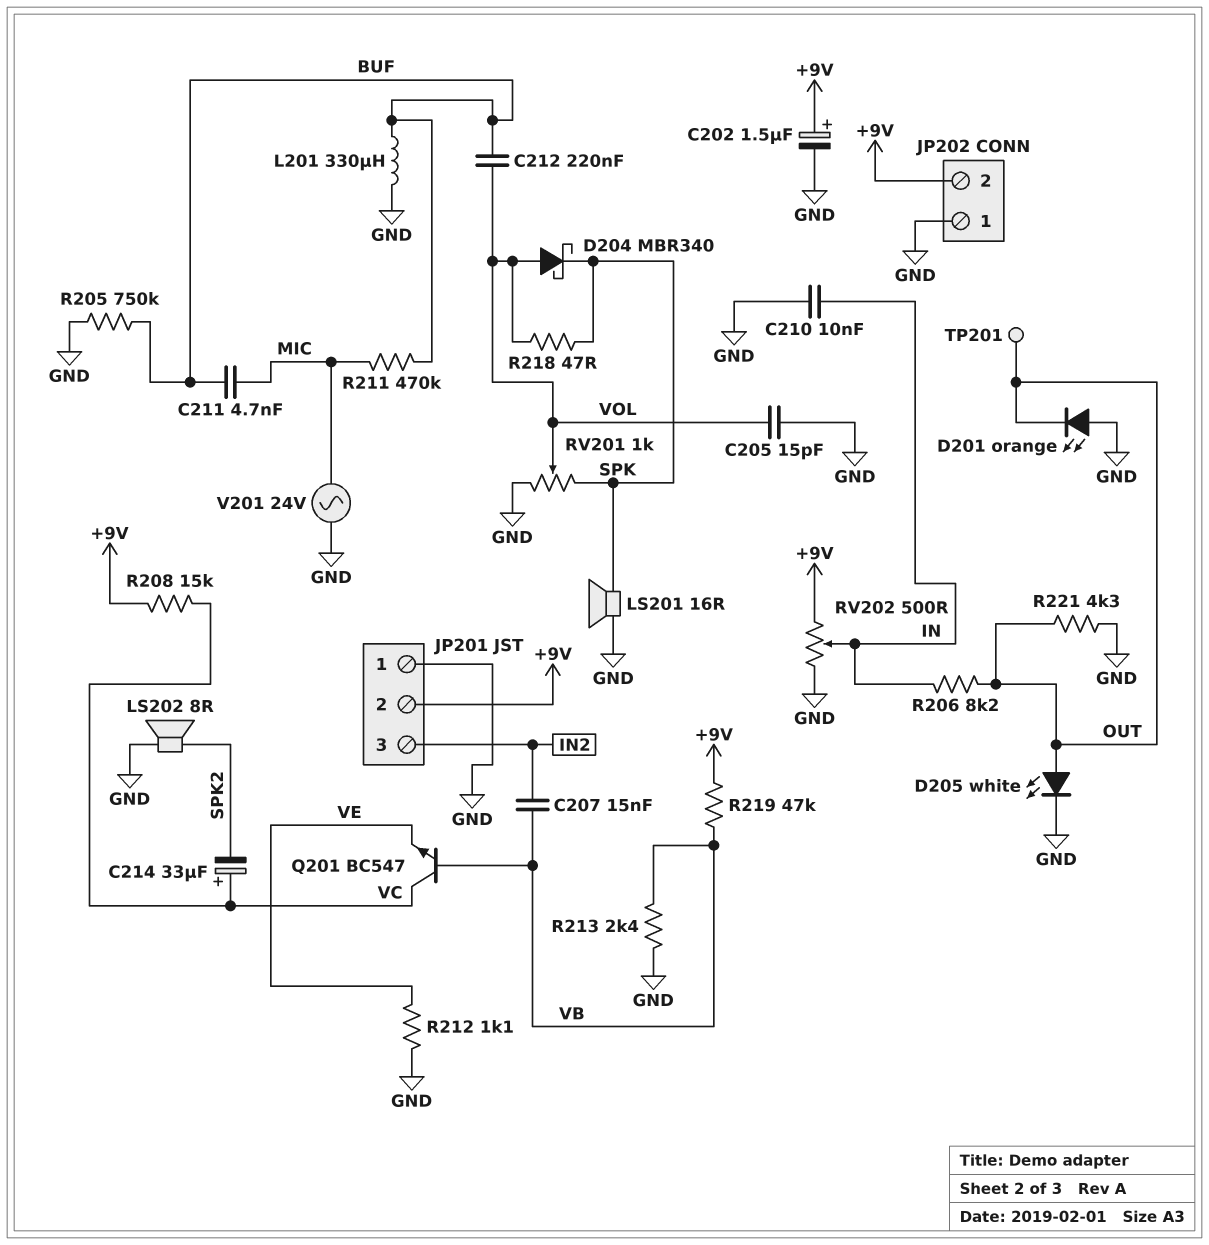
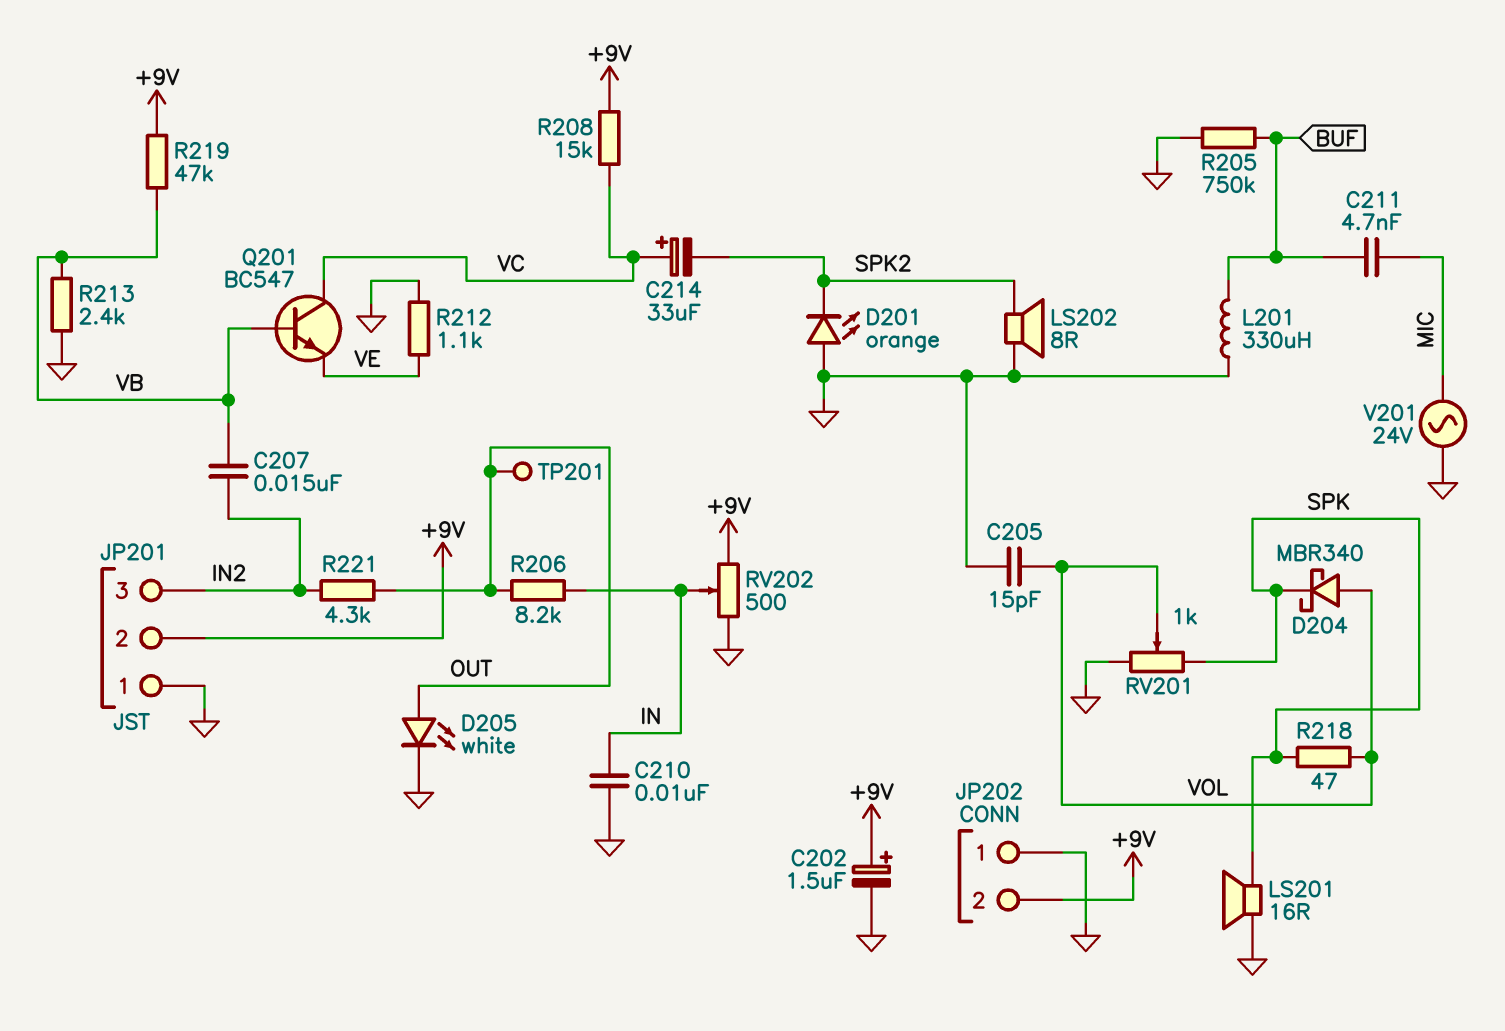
C212: 220nF (BUF, VOL) -> none
D201: LED orange (A GND, K OUT) -> LED orange (A GND, K SPK2)
R211: 470k (BUF, MIC) -> none
R221: 4.3k (GND, OUT) -> 4.3k (IN2, OUT)

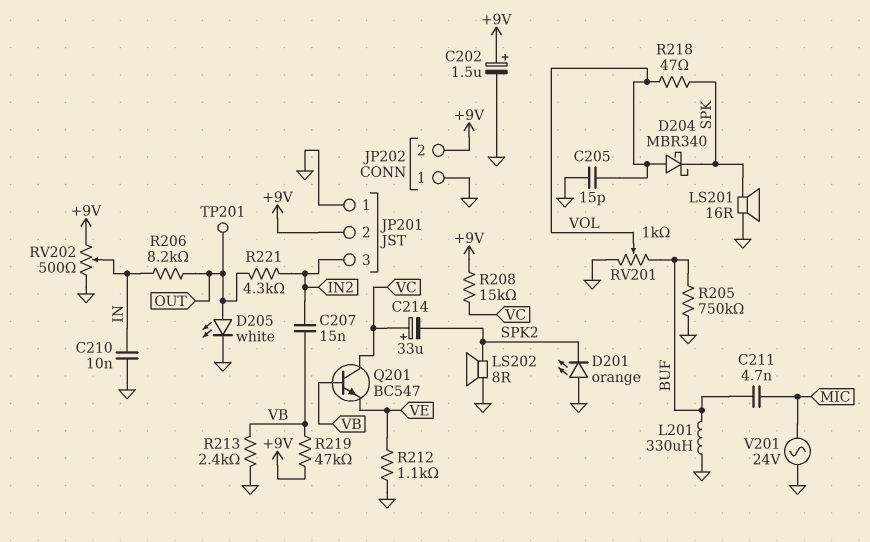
RV201: 1k (GND, SPK, wiper VOL) -> 1k (BUF, GND, wiper VOL)

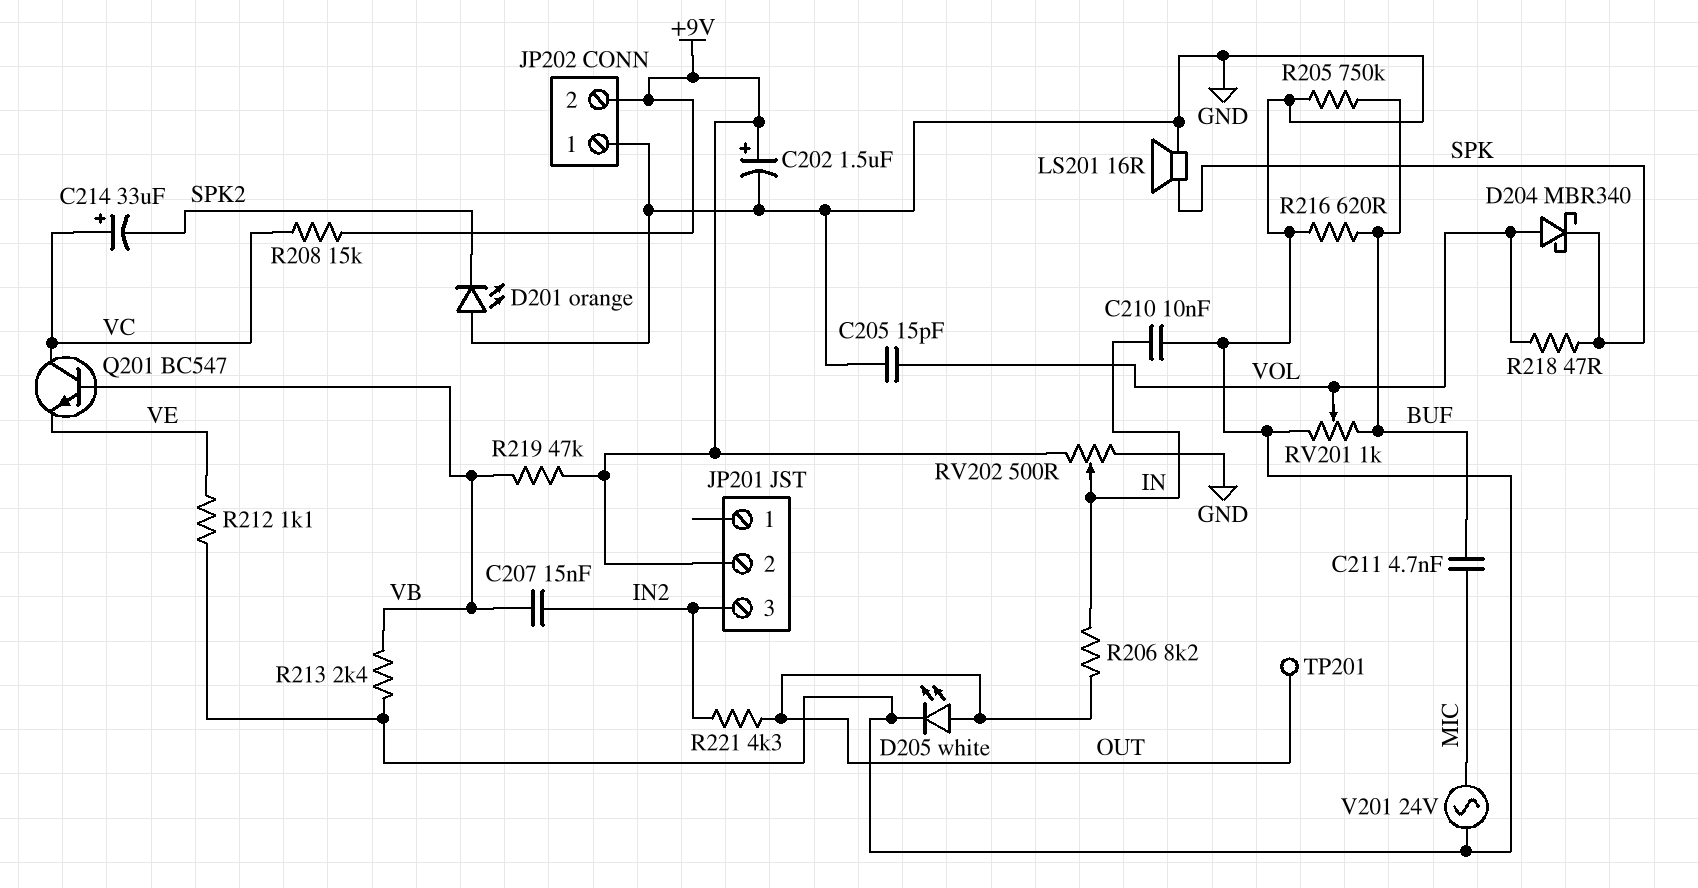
JP201 pin 1: GND -> none
L201: 330uH (BUF, GND) -> none
LS202: speaker 8R (GND, SPK2) -> none
R216: none -> 620 (BUF, GND)

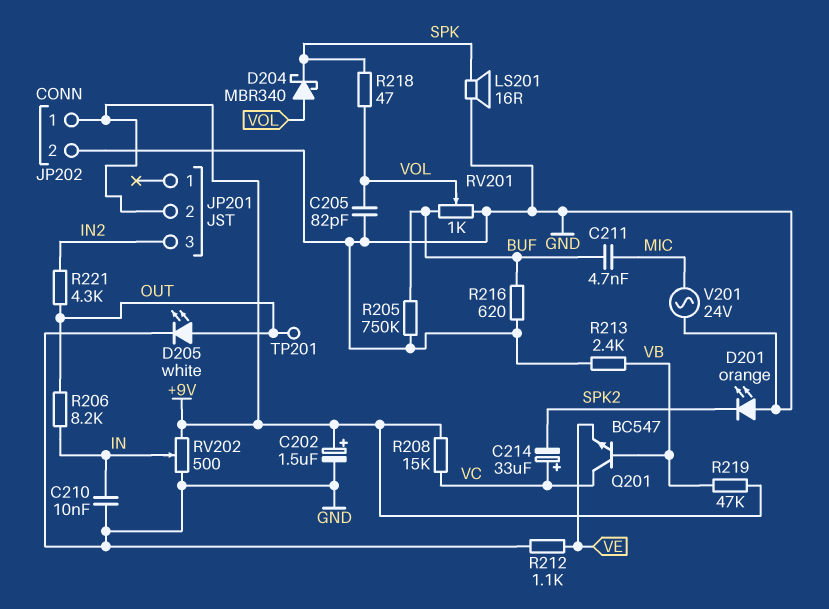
C205: 15pF (GND, VOL) -> 82pF (GND, VOL)
C207: 15nF (IN2, VB) -> none
JP202 pin 1: GND -> +9V
JP202 pin 2: +9V -> GND

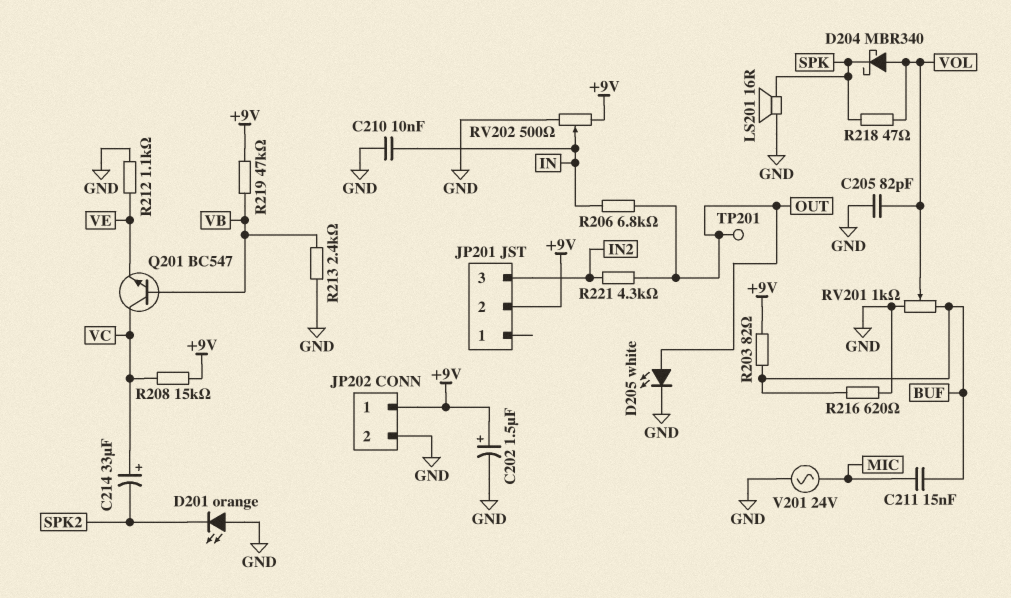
C211: 4.7nF (BUF, MIC) -> 15nF (BUF, MIC)
R203: none -> 82 (+9V, BUF)
R205: 750k (BUF, GND) -> none
R206: 8.2k (IN, OUT) -> 6.8k (IN, OUT)

